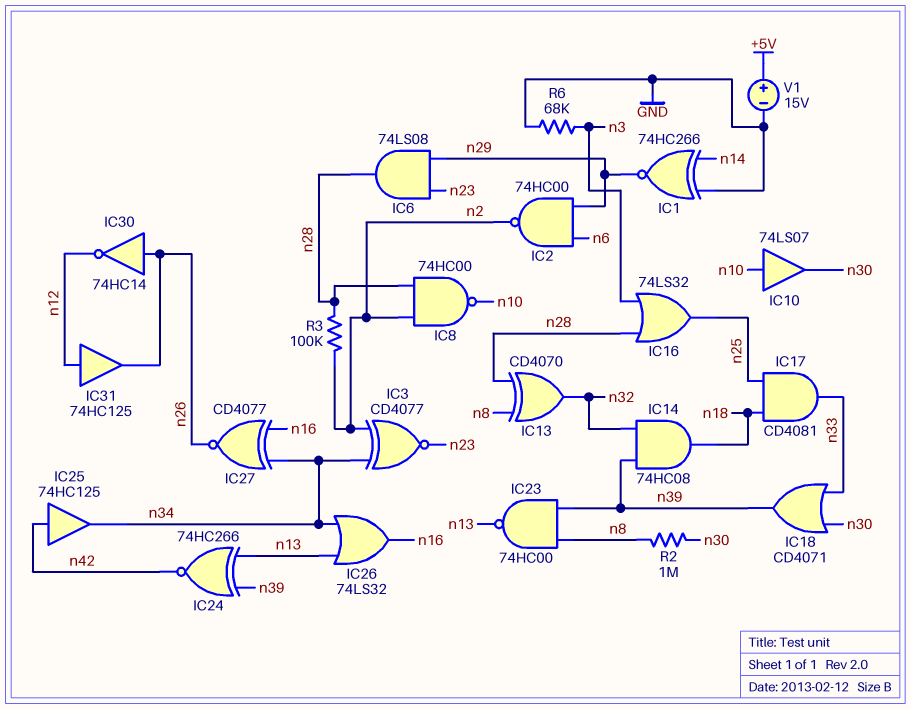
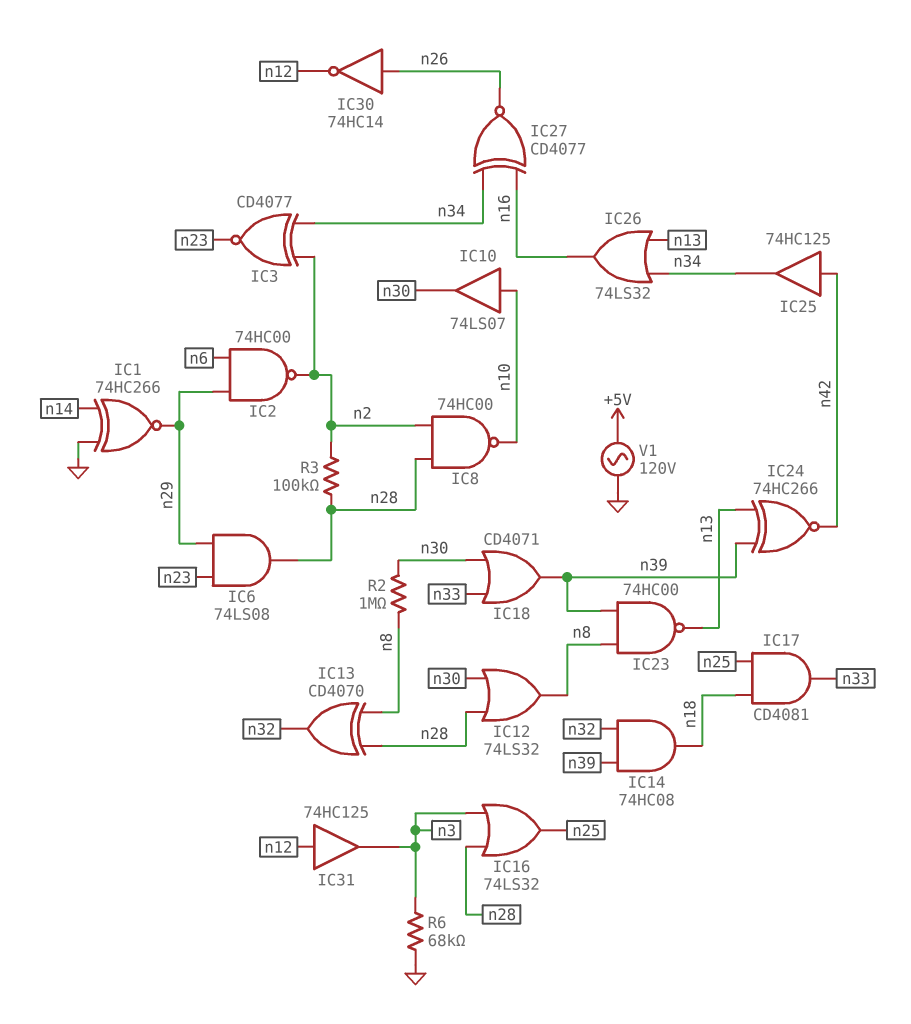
IC12: none -> OR 74LS32 (in n28, in n30, out n8)
IC31: buffer 74HC125 (in n12, out n26) -> buffer 74HC125 (in n12, out n3)
V1: 15V (plus +5V, minus GND) -> AC 120V (+5V, GND)

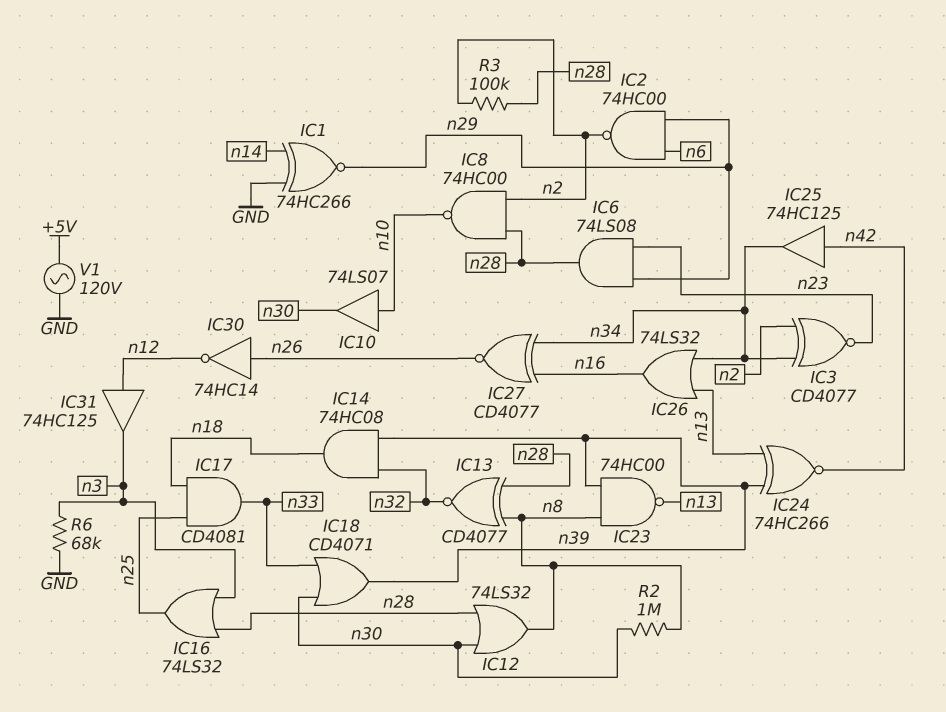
IC13: XOR CD4070 (in n8, in n28, out n32) -> XNOR CD4077 (in n8, in n28, out n32)

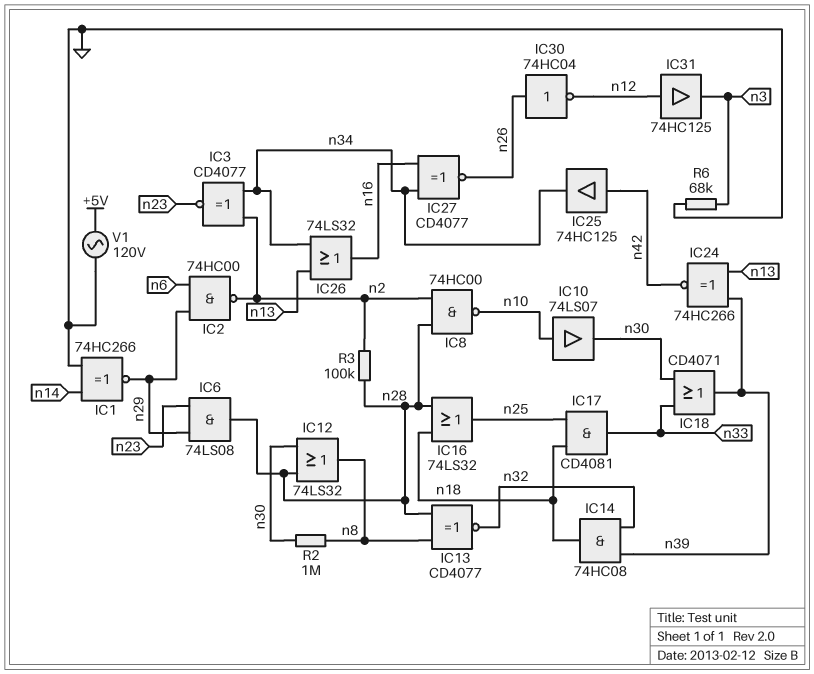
IC16: OR 74LS32 (in n3, in n28, out n25) -> OR 74LS32 (in n18, in n28, out n25)
IC23: NAND 74HC00 (in n8, in n39, out n13) -> none
IC30: NOT 74HC14 (in n26, out n12) -> NOT 74HC04 (in n26, out n12)

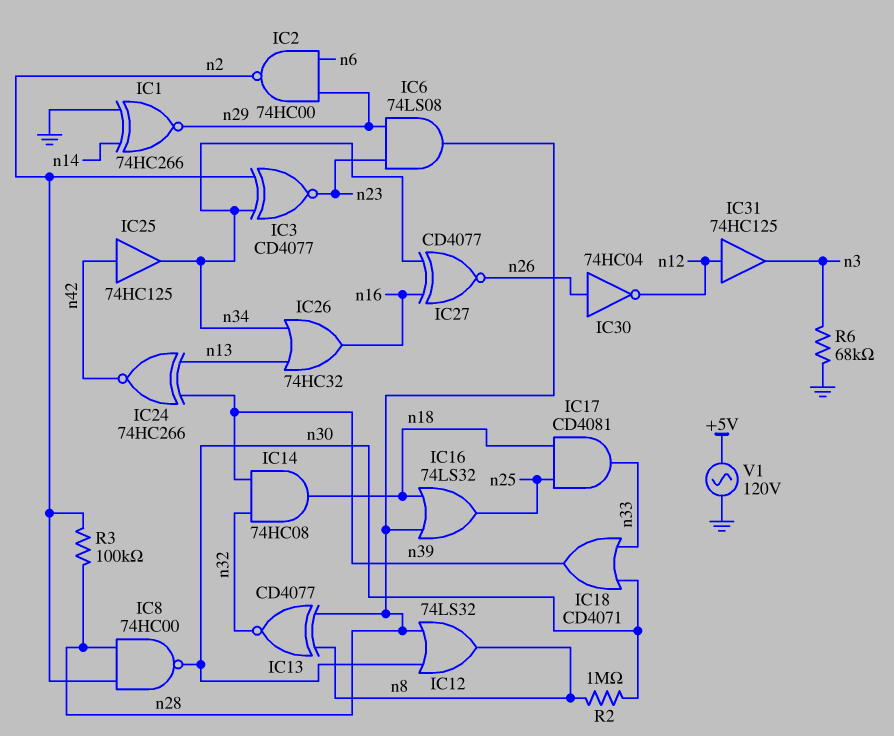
IC8: NAND 74HC00 (in n2, in n28, out n10) -> NAND 74HC00 (in n2, in n28, out n30)
IC10: buffer 74LS07 (in n10, out n30) -> none
IC26: OR 74LS32 (in n13, in n34, out n16) -> OR 74HC32 (in n13, in n34, out n16)

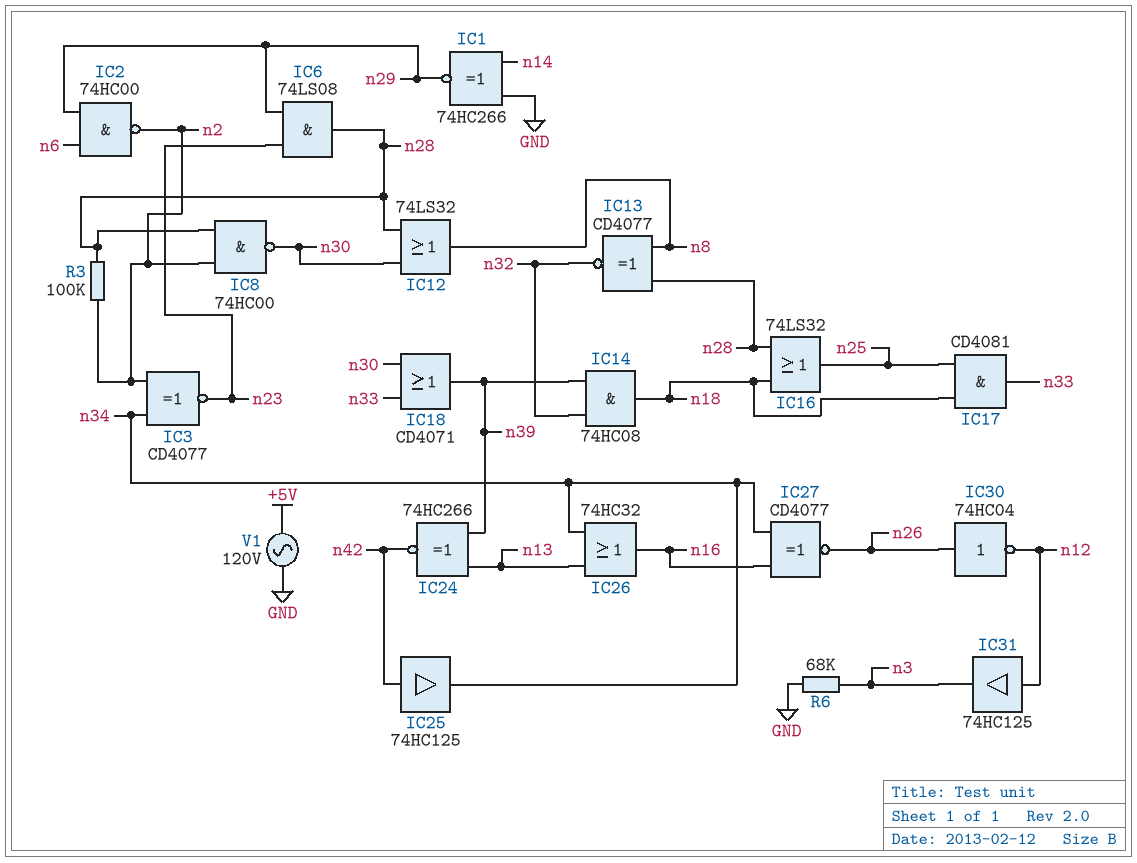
R2: 1M (n8, n30) -> none

